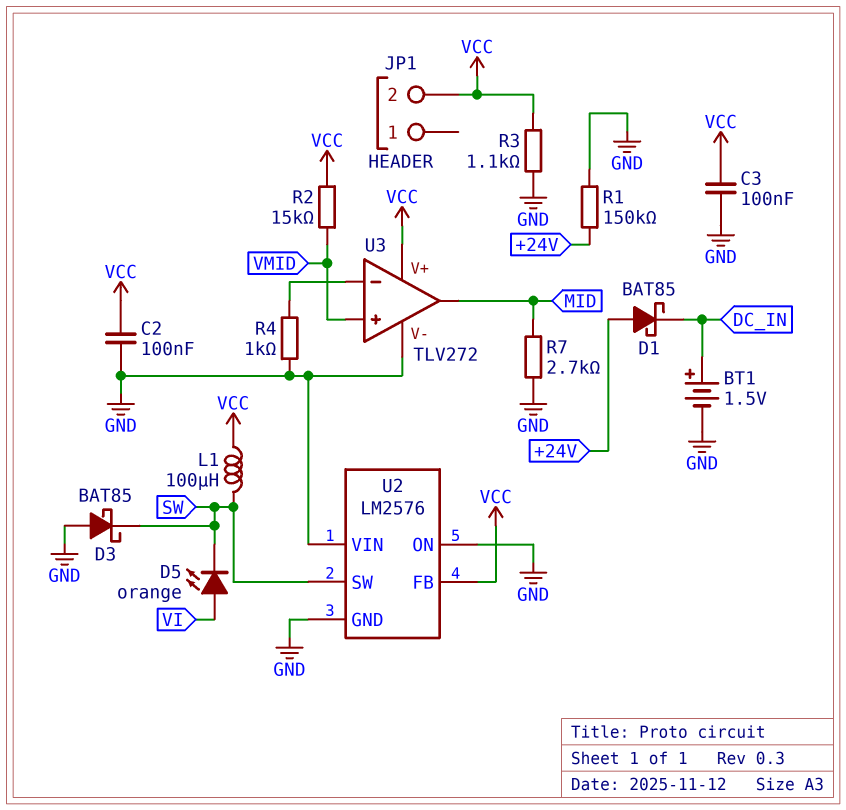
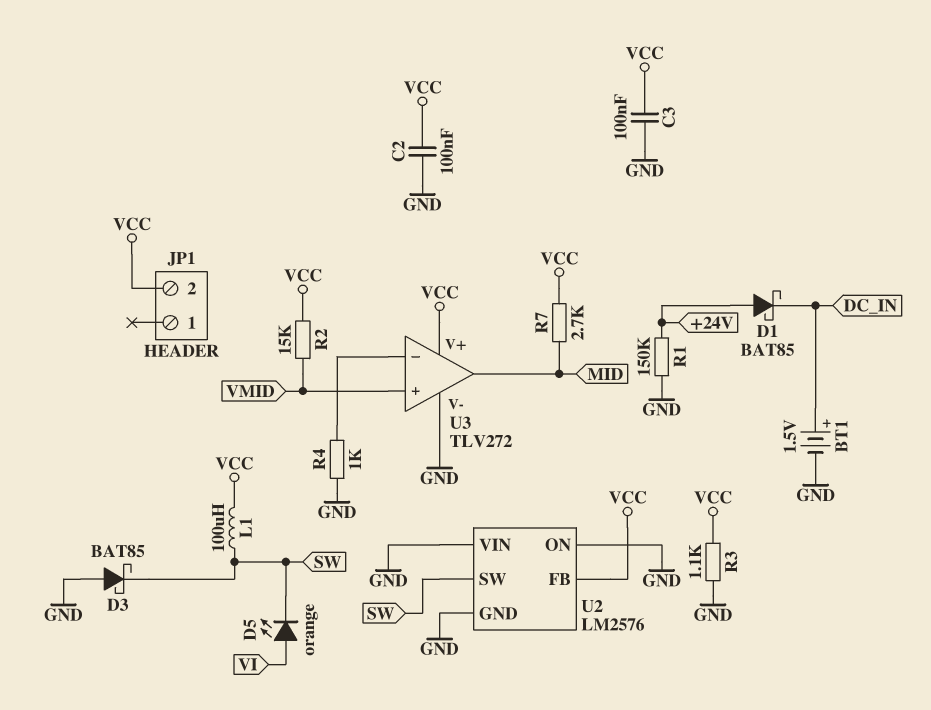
R7: 2.7k (GND, MID) -> 2.7k (MID, VCC)

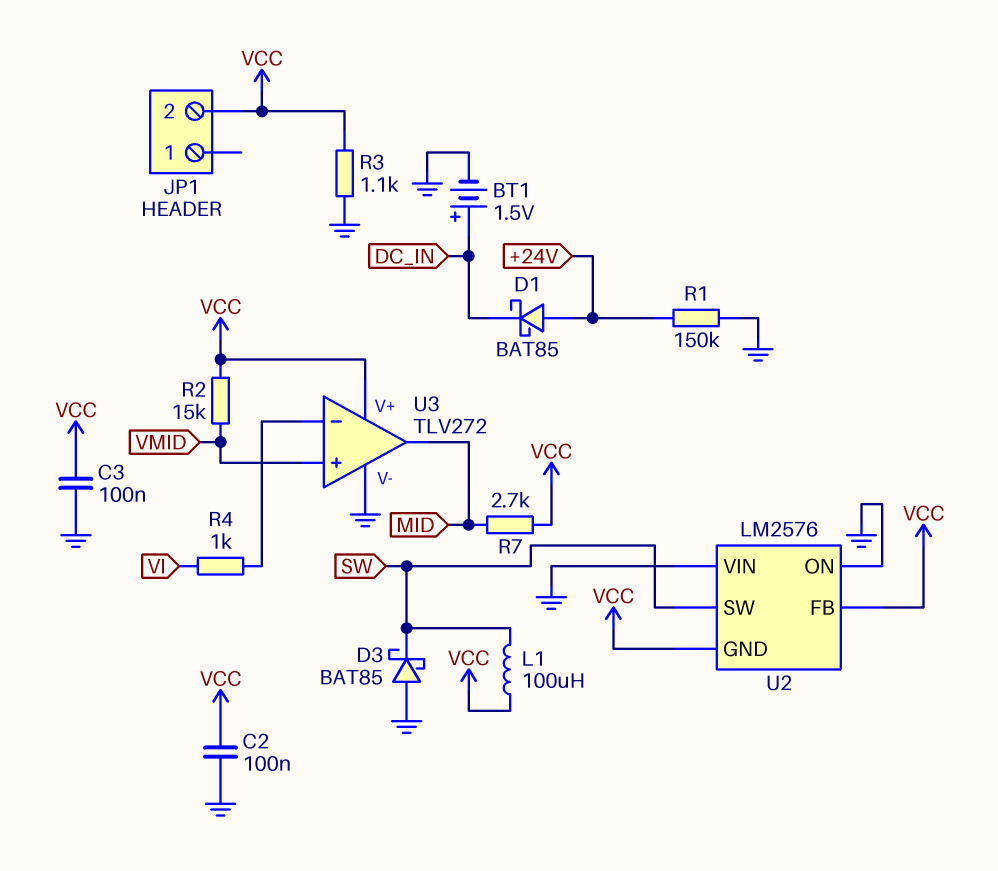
D5: LED orange (A VI, K SW) -> none
R4: 1k (GND, U3/in-) -> 1k (U3/in-, VI)
U2 pin GND: GND -> VCC

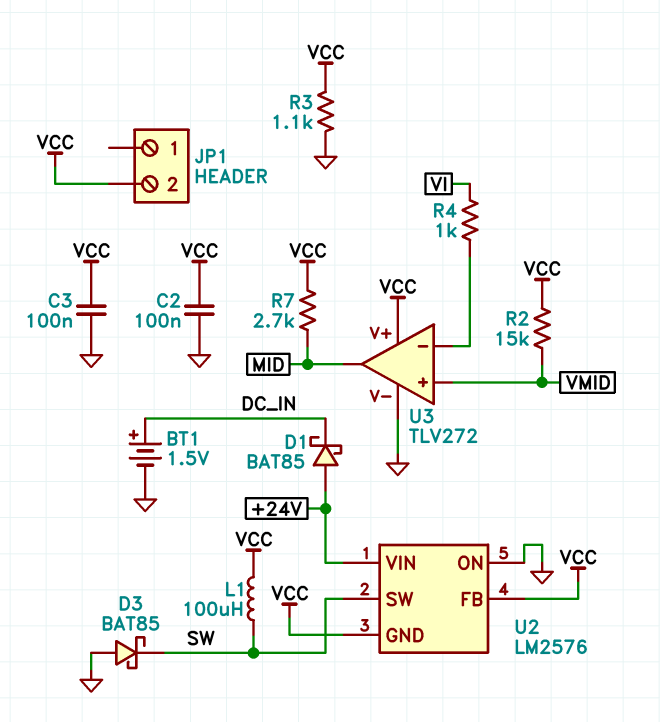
R1: 150k (+24V, GND) -> none
U2 pin VIN: GND -> +24V

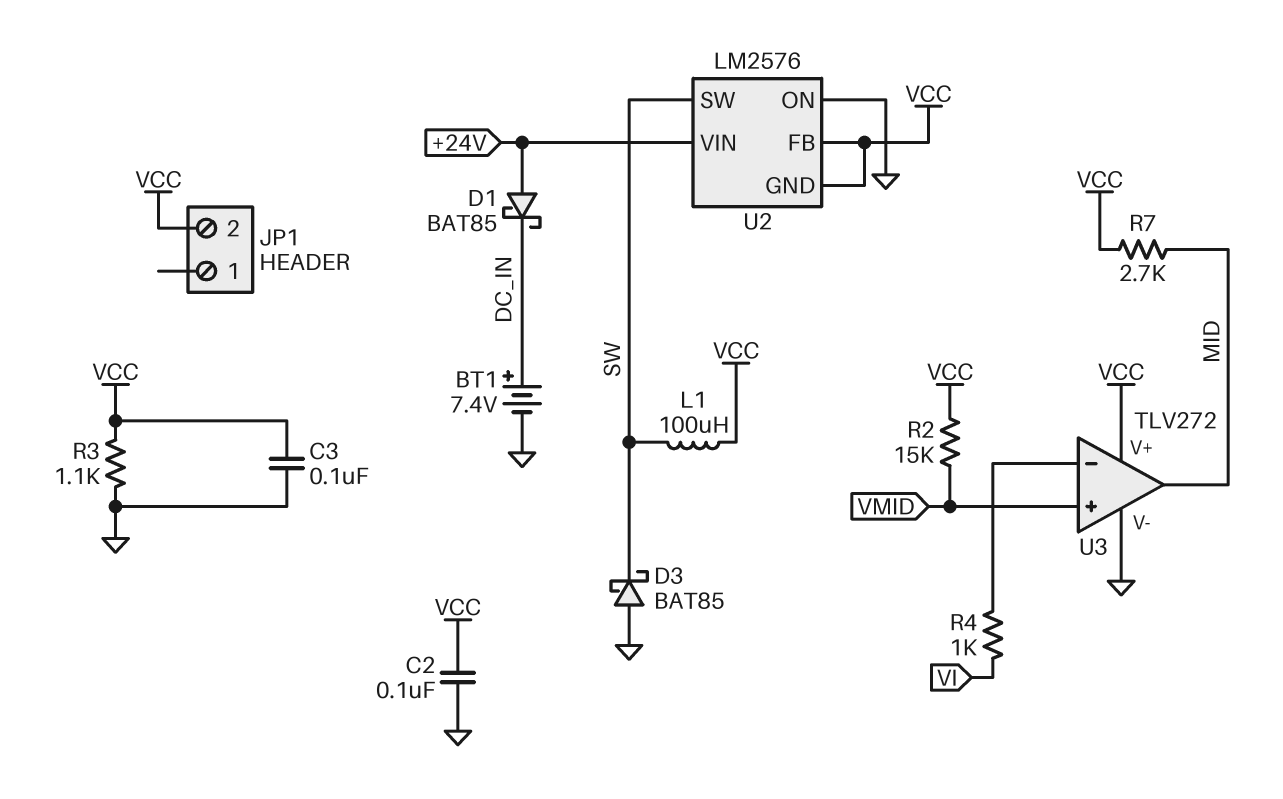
BT1: 1.5V (plus DC_IN, minus GND) -> 7.4V (plus DC_IN, minus GND)

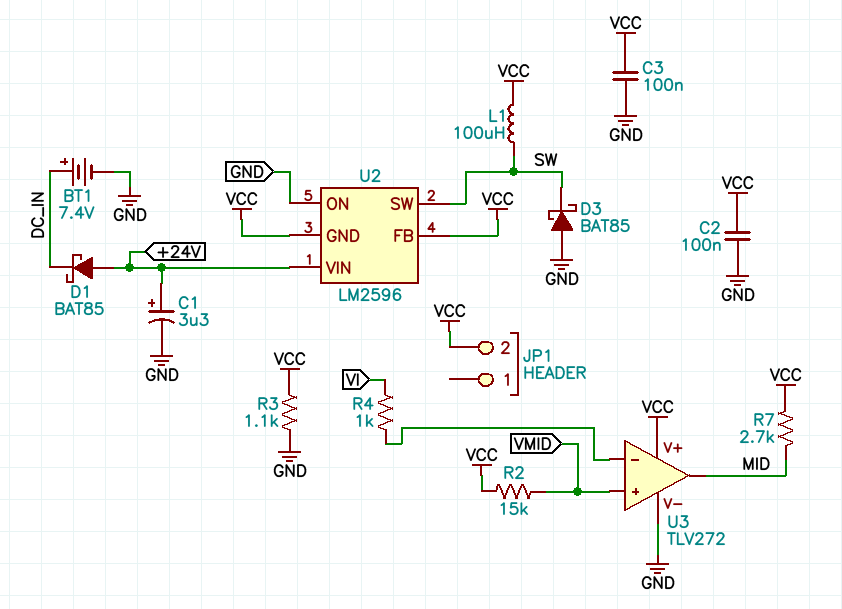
C1: none -> 3.3uF (plus +24V, minus GND)
U2: LM2576 -> LM2596

